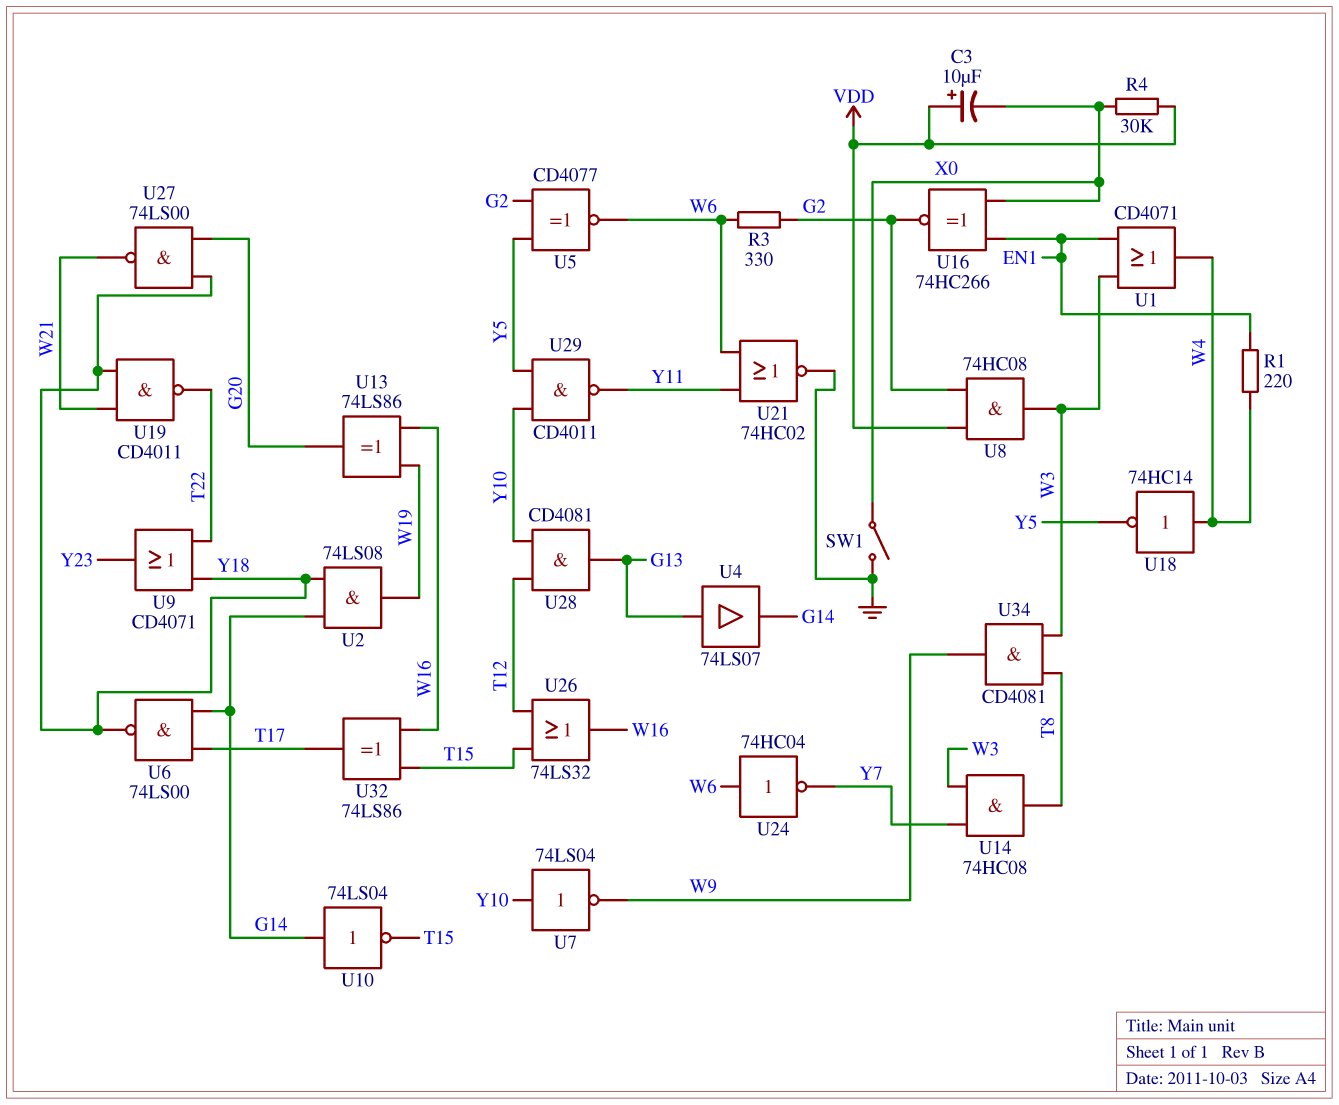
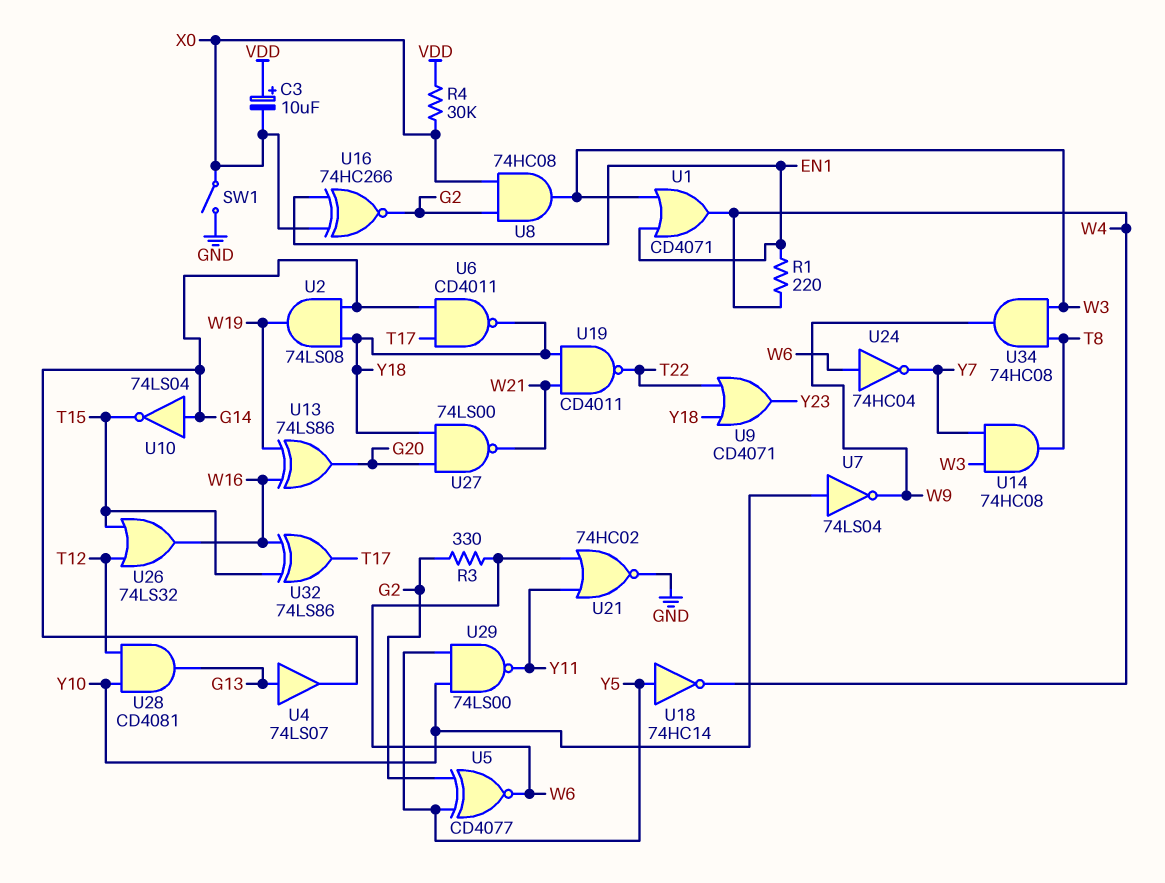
U6: NAND 74LS00 (in G14, in T17, out Y18) -> NAND CD4011 (in G14, in T17, out Y18)
U8: AND 74HC08 (in G2, in VDD, out W3) -> AND 74HC08 (in G2, in X0, out W3)
U18: NOT 74HC14 (in W4, out Y5) -> NOT 74HC14 (in Y5, out W4)
U29: NAND CD4011 (in Y5, in Y10, out Y11) -> NAND 74LS00 (in Y5, in Y10, out Y11)
U34: AND CD4081 (in T8, in W3, out W9) -> AND 74HC08 (in T8, in W3, out W9)

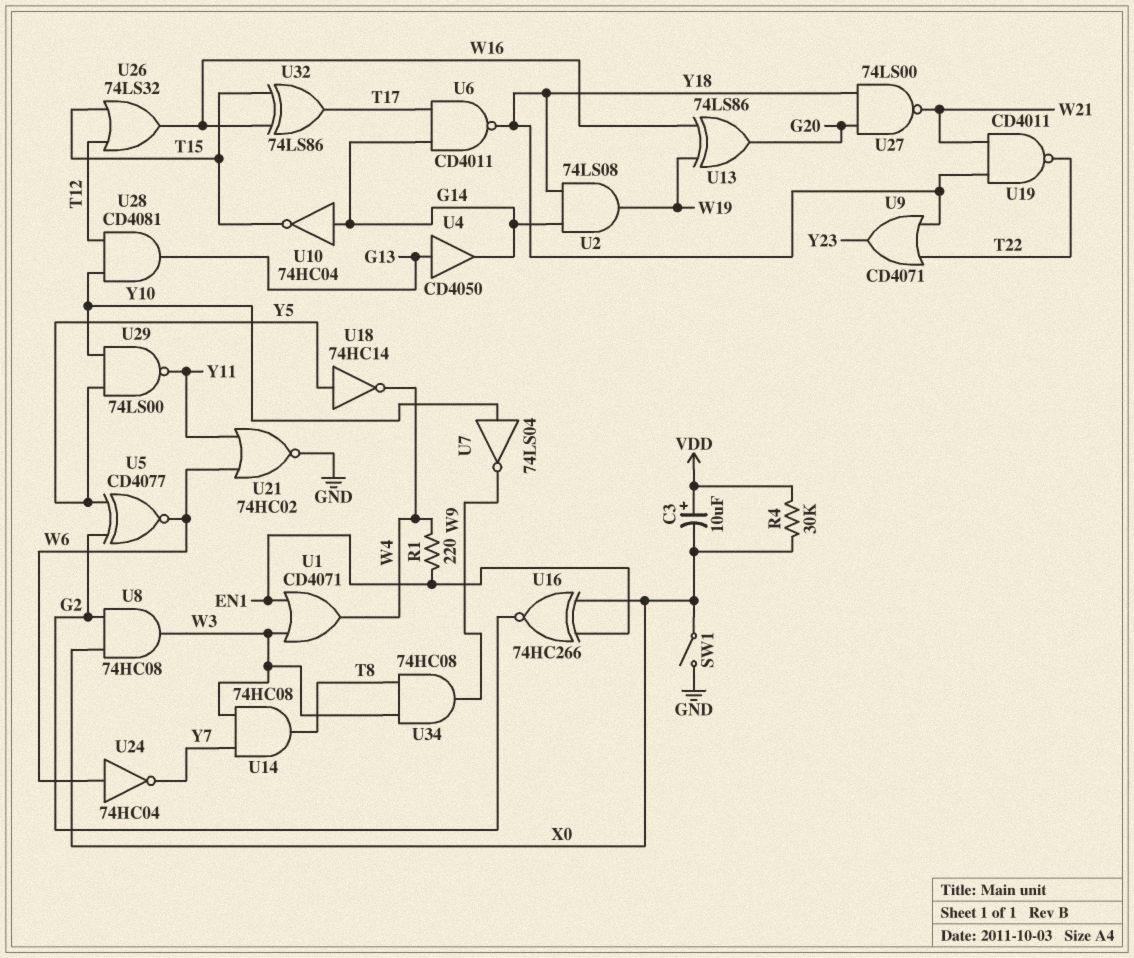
R3: 330 (G2, W6) -> none
U4: buffer 74LS07 (in G13, out G14) -> buffer CD4050 (in G13, out G14)
U10: NOT 74LS04 (in G14, out T15) -> NOT 74HC04 (in G14, out T15)

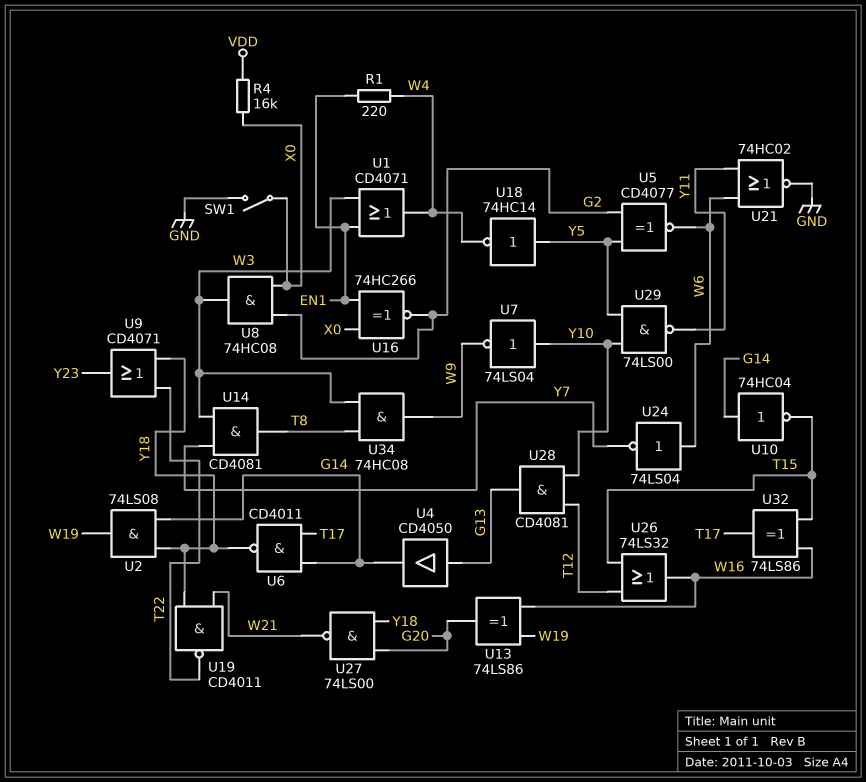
C3: 10uF (plus VDD, minus X0) -> none
R4: 30k (VDD, X0) -> 16k (VDD, X0)
U14: AND 74HC08 (in W3, in Y7, out T8) -> AND CD4081 (in W3, in Y7, out T8)
U24: NOT 74HC04 (in W6, out Y7) -> NOT 74LS04 (in W6, out Y7)

